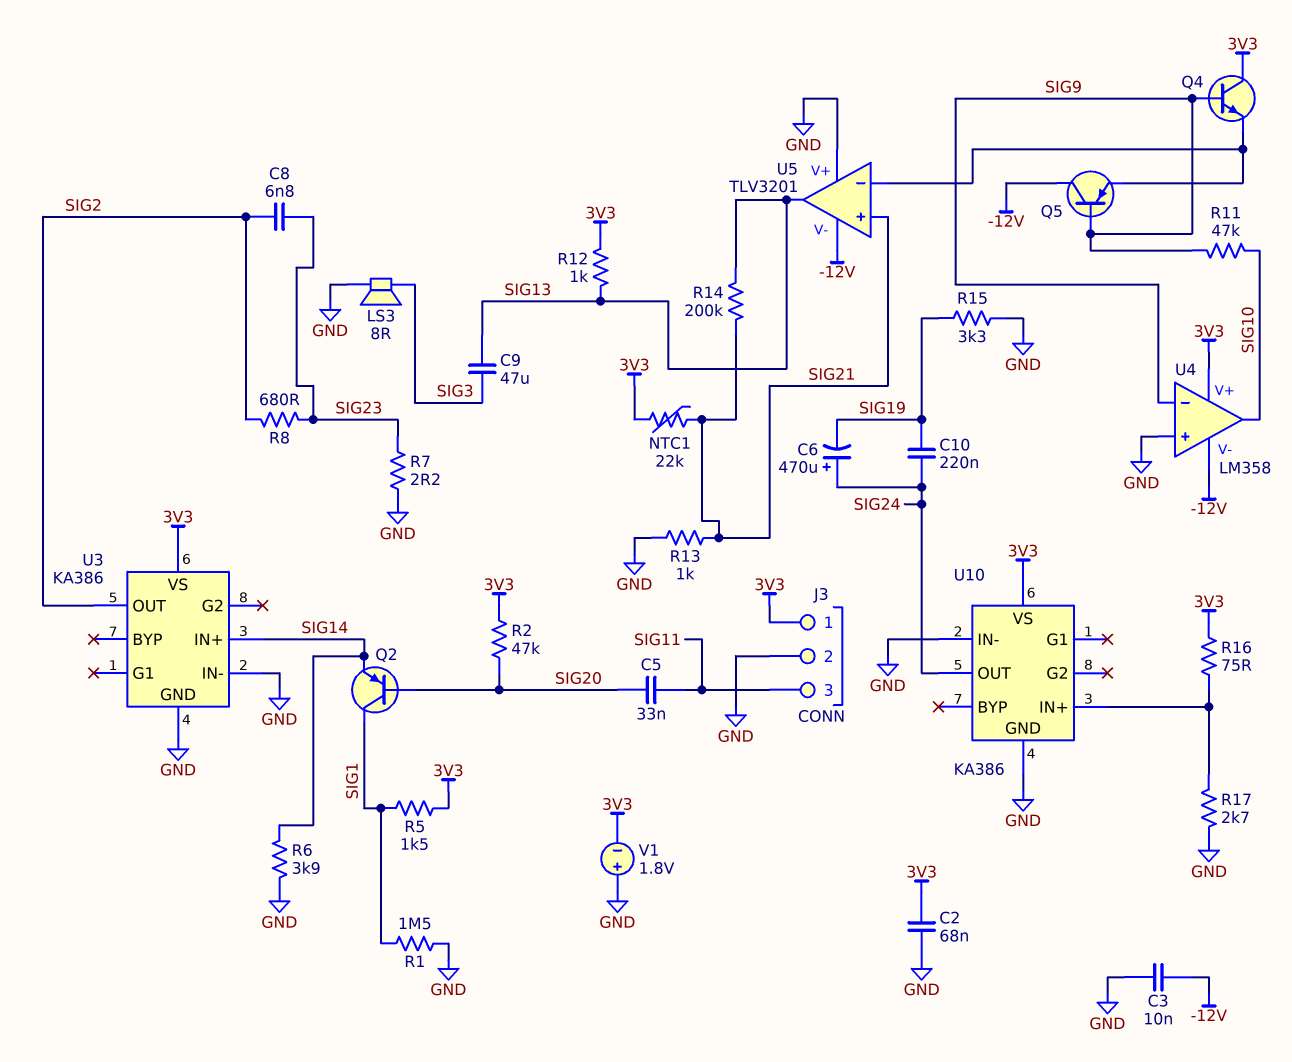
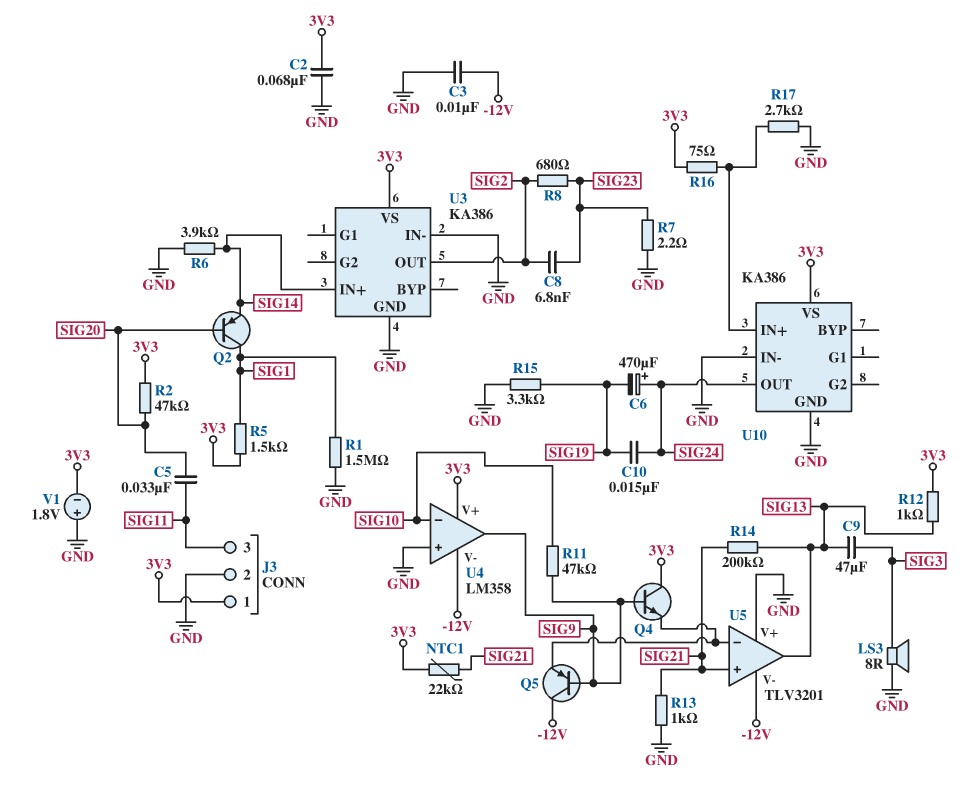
C10: 220nF (SIG19, SIG24) -> 15nF (SIG19, SIG24)
U4 pin in-: SIG9 -> SIG10
U4 pin out: SIG10 -> SIG9

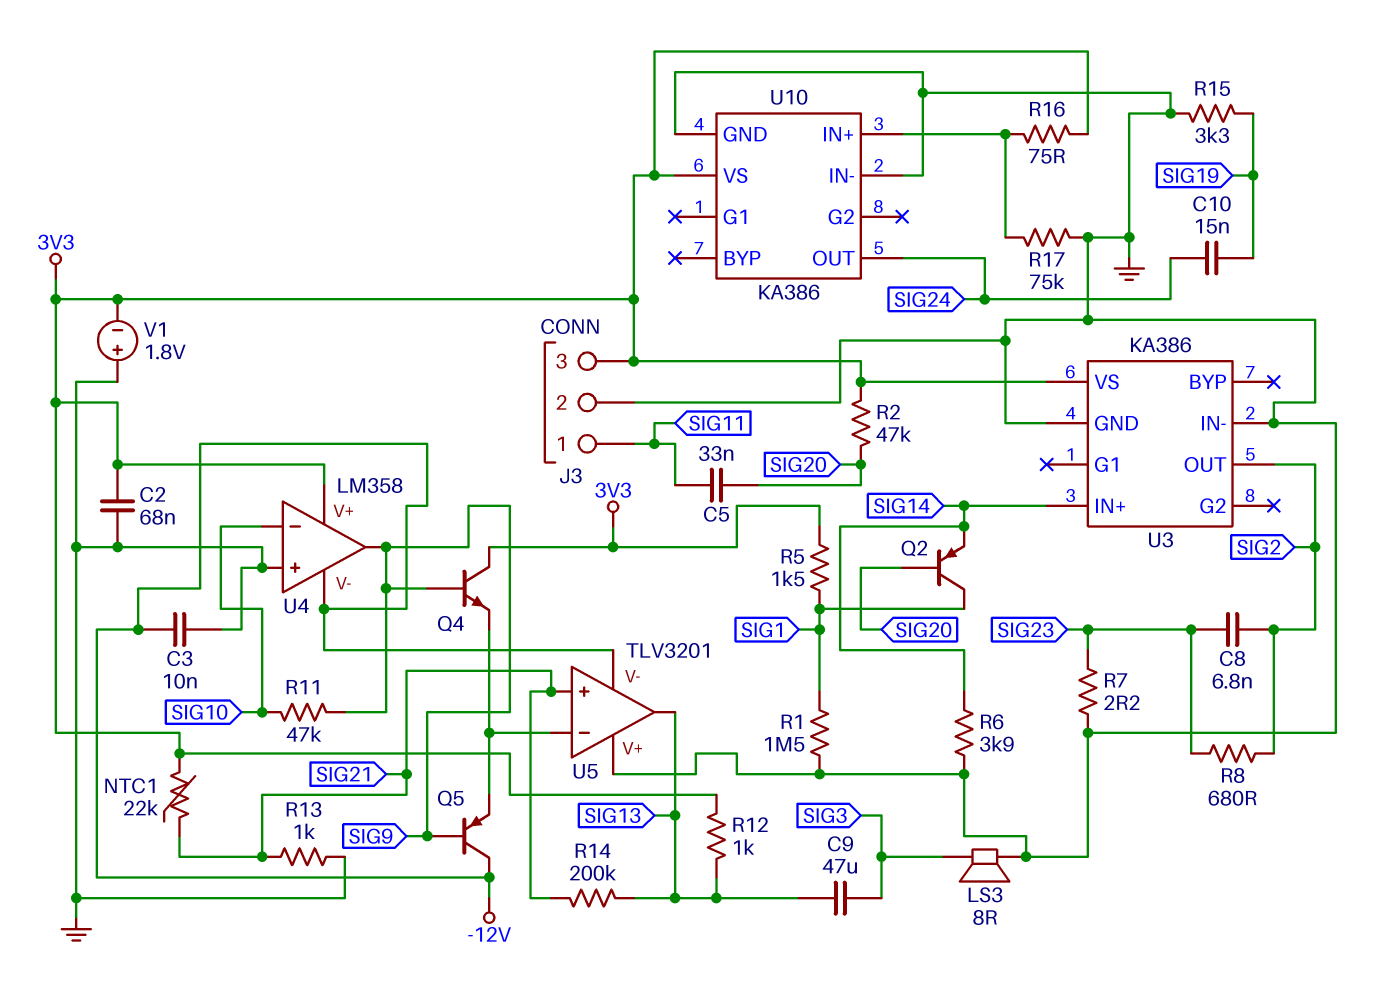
C6: 470uF (plus SIG24, minus SIG19) -> none
J3 pin 1: 3V3 -> SIG11
J3 pin 3: SIG11 -> 3V3
R17: 2.7k (GND, U10/IN+) -> 75k (GND, U10/IN+)

